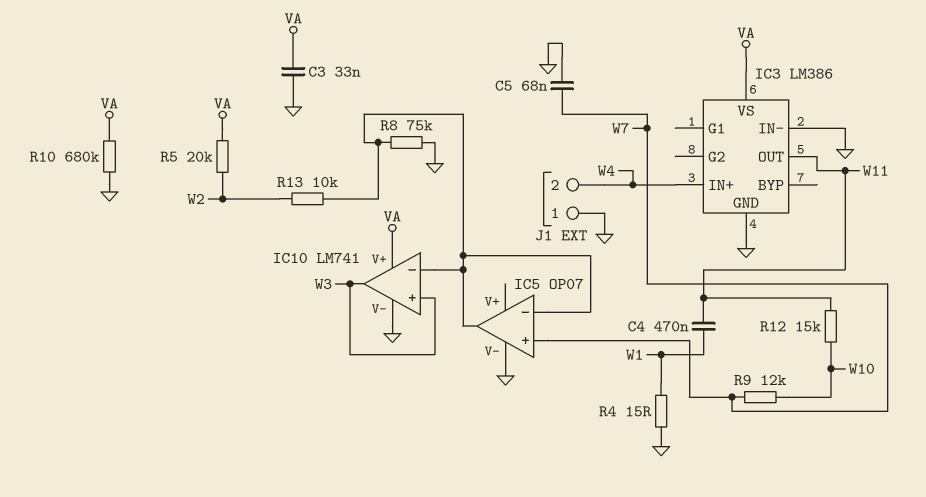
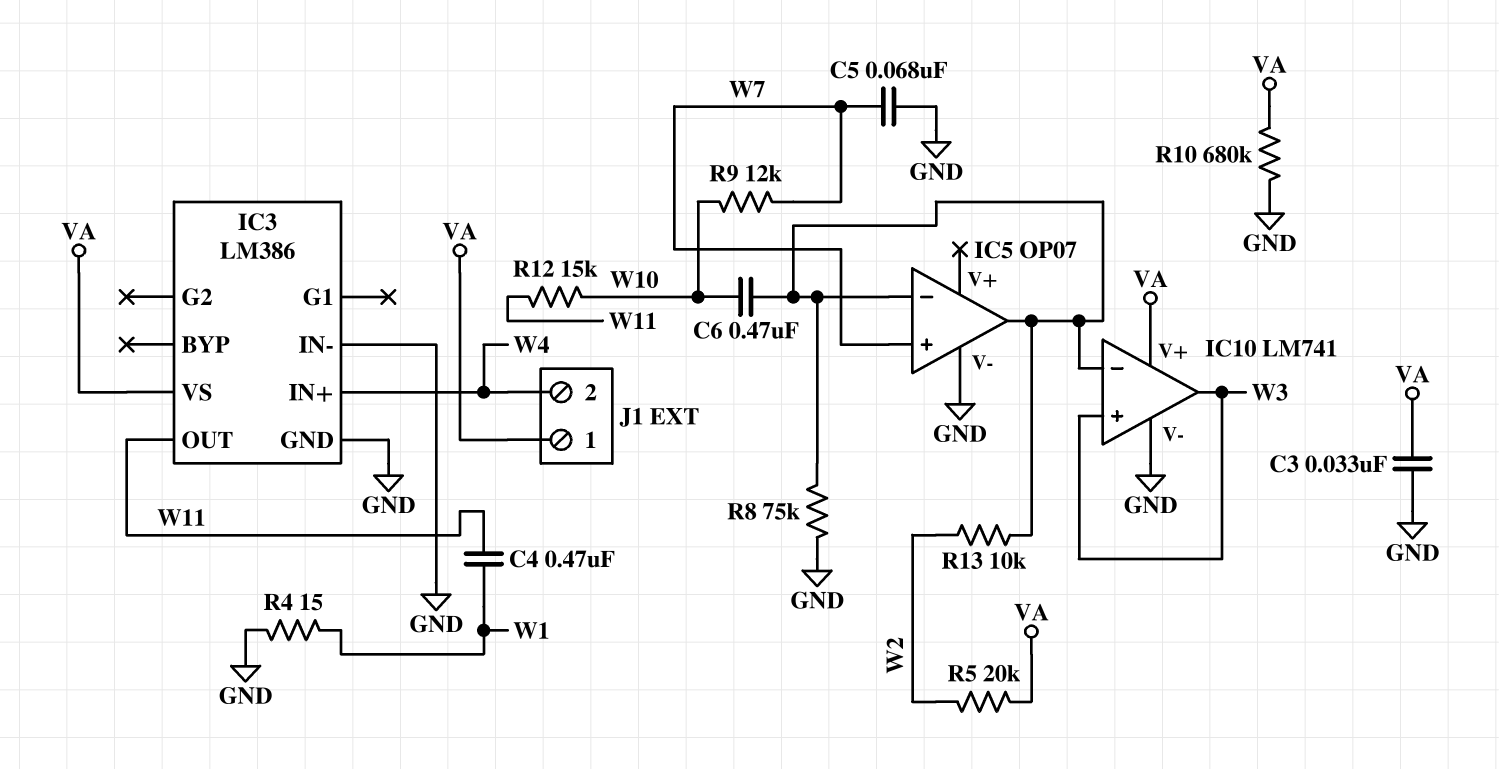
C6: none -> 470nF (IC5/in-, W10)
J1 pin 1: GND -> VA

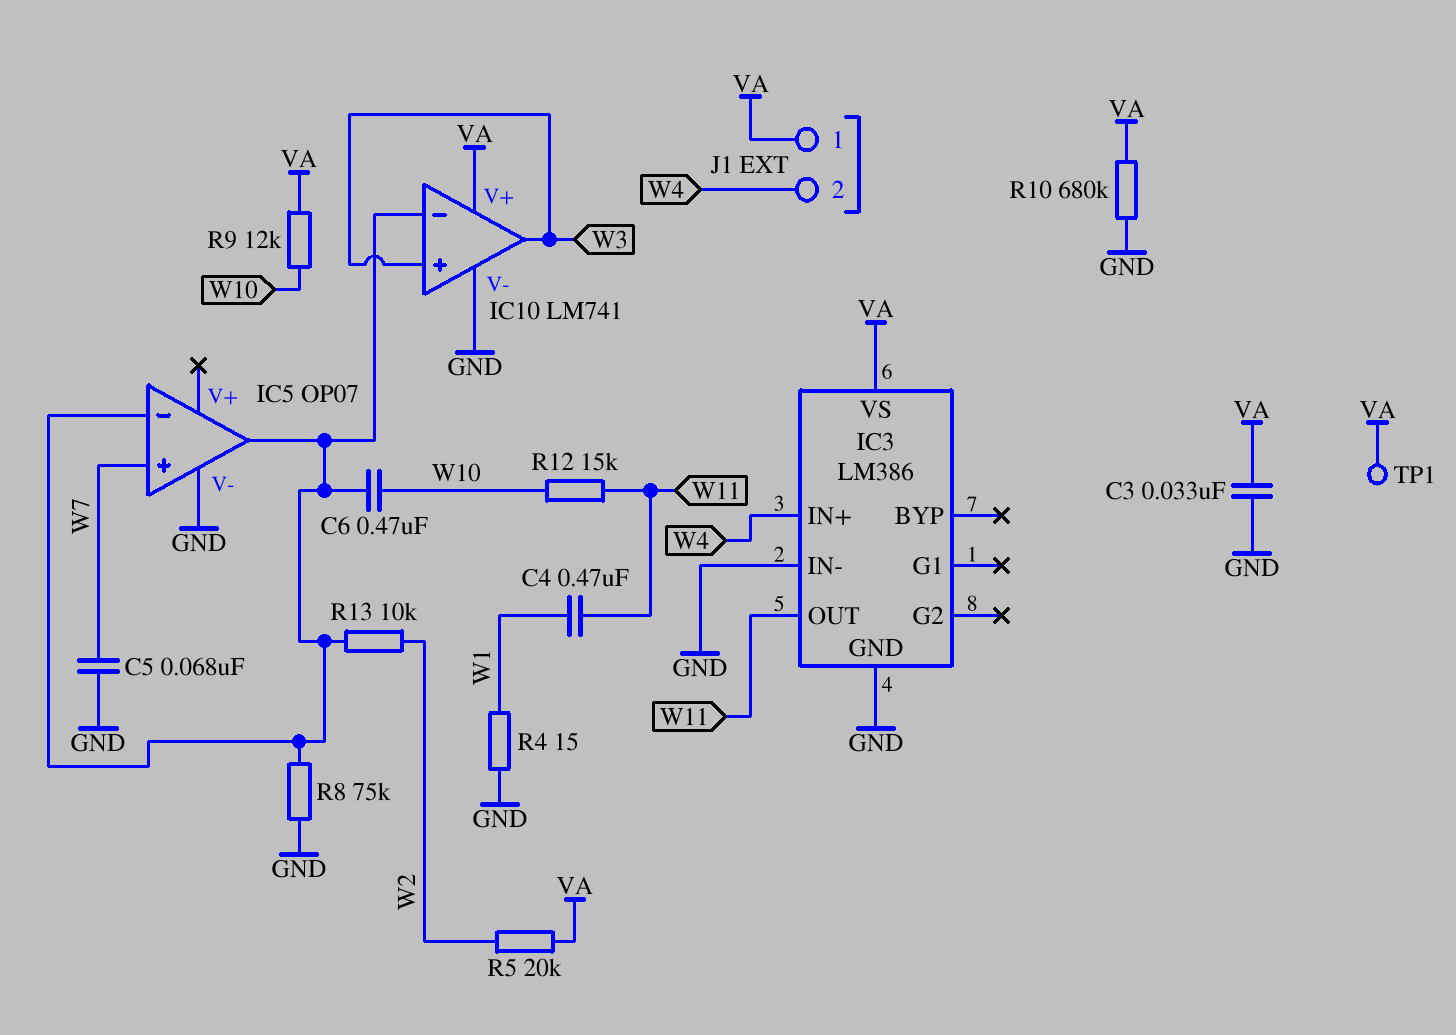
R9: 12k (W7, W10) -> 12k (VA, W10)
TP1: none -> test point (VA)

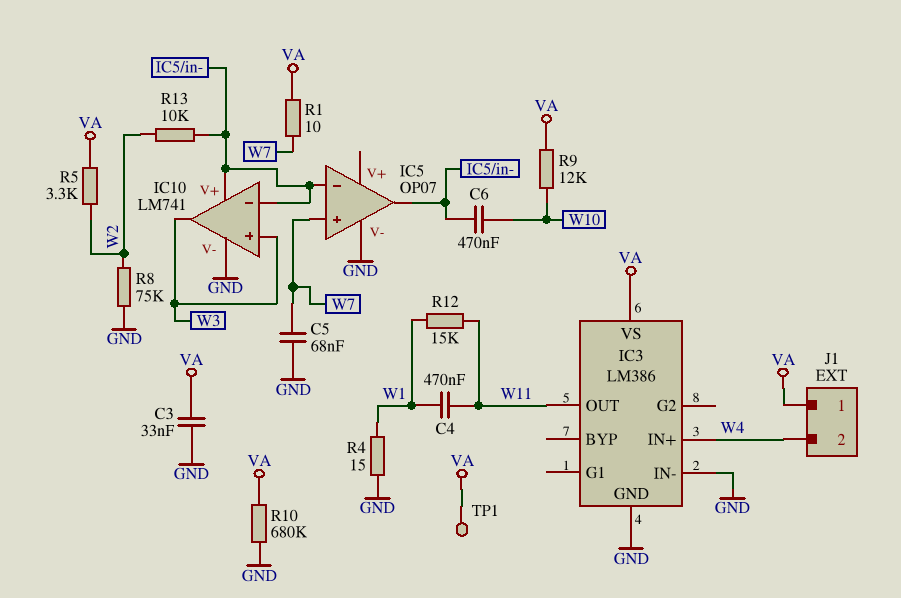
IC10 pin V+: VA -> IC5/in-
R1: none -> 10 (VA, W7)
R5: 20k (VA, W2) -> 3.3k (VA, W2)
R8: 75k (GND, IC5/in-) -> 75k (GND, W2)
R12: 15k (W10, W11) -> 15k (W1, W11)

